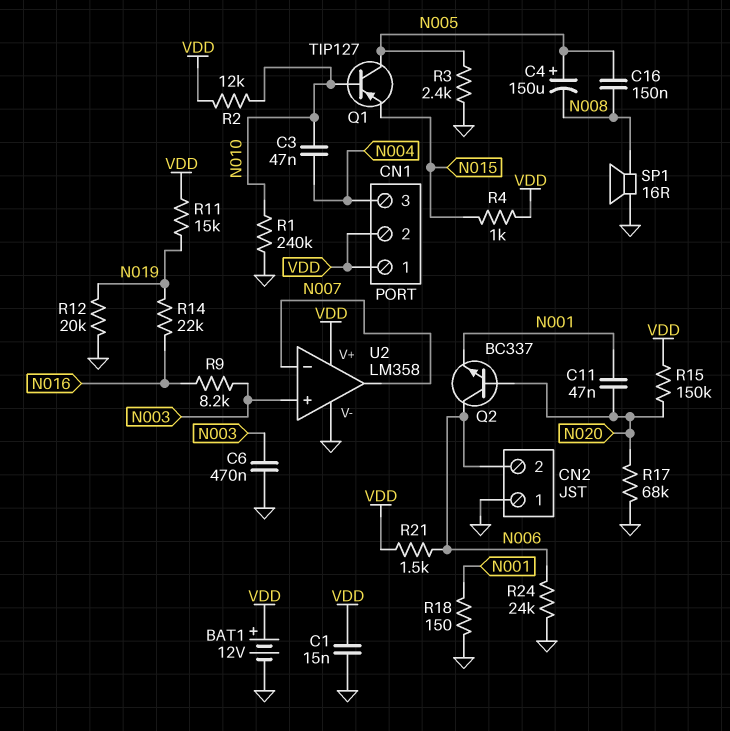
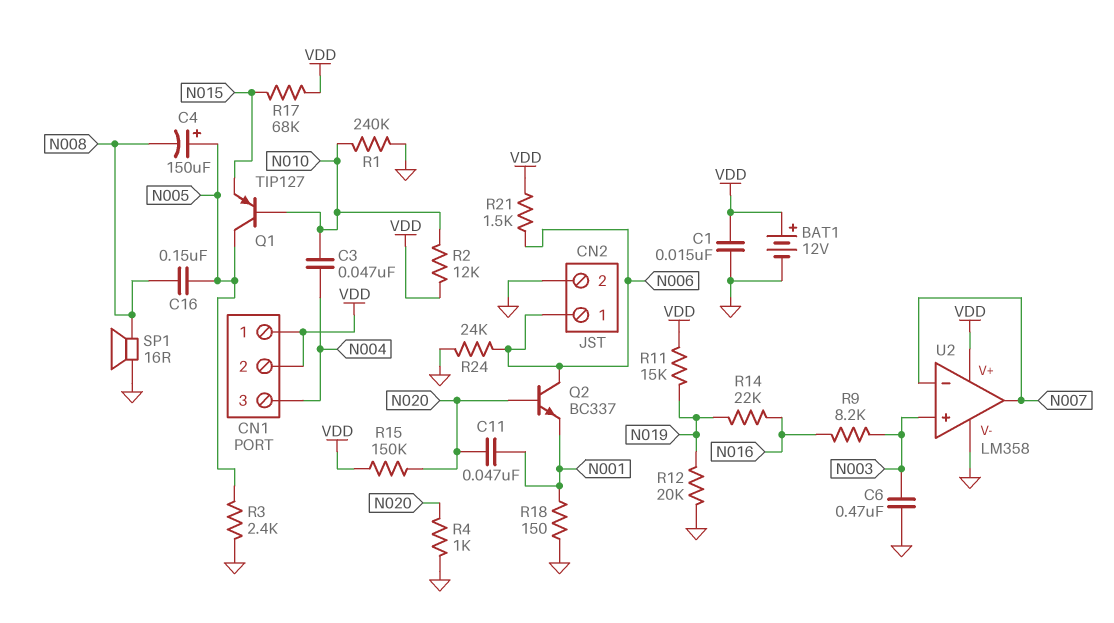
CN2 pin 1: GND -> N006
CN2 pin 2: N006 -> GND
R4: 1k (N015, VDD) -> 1k (GND, N020)
R17: 68k (GND, N020) -> 68k (N015, VDD)

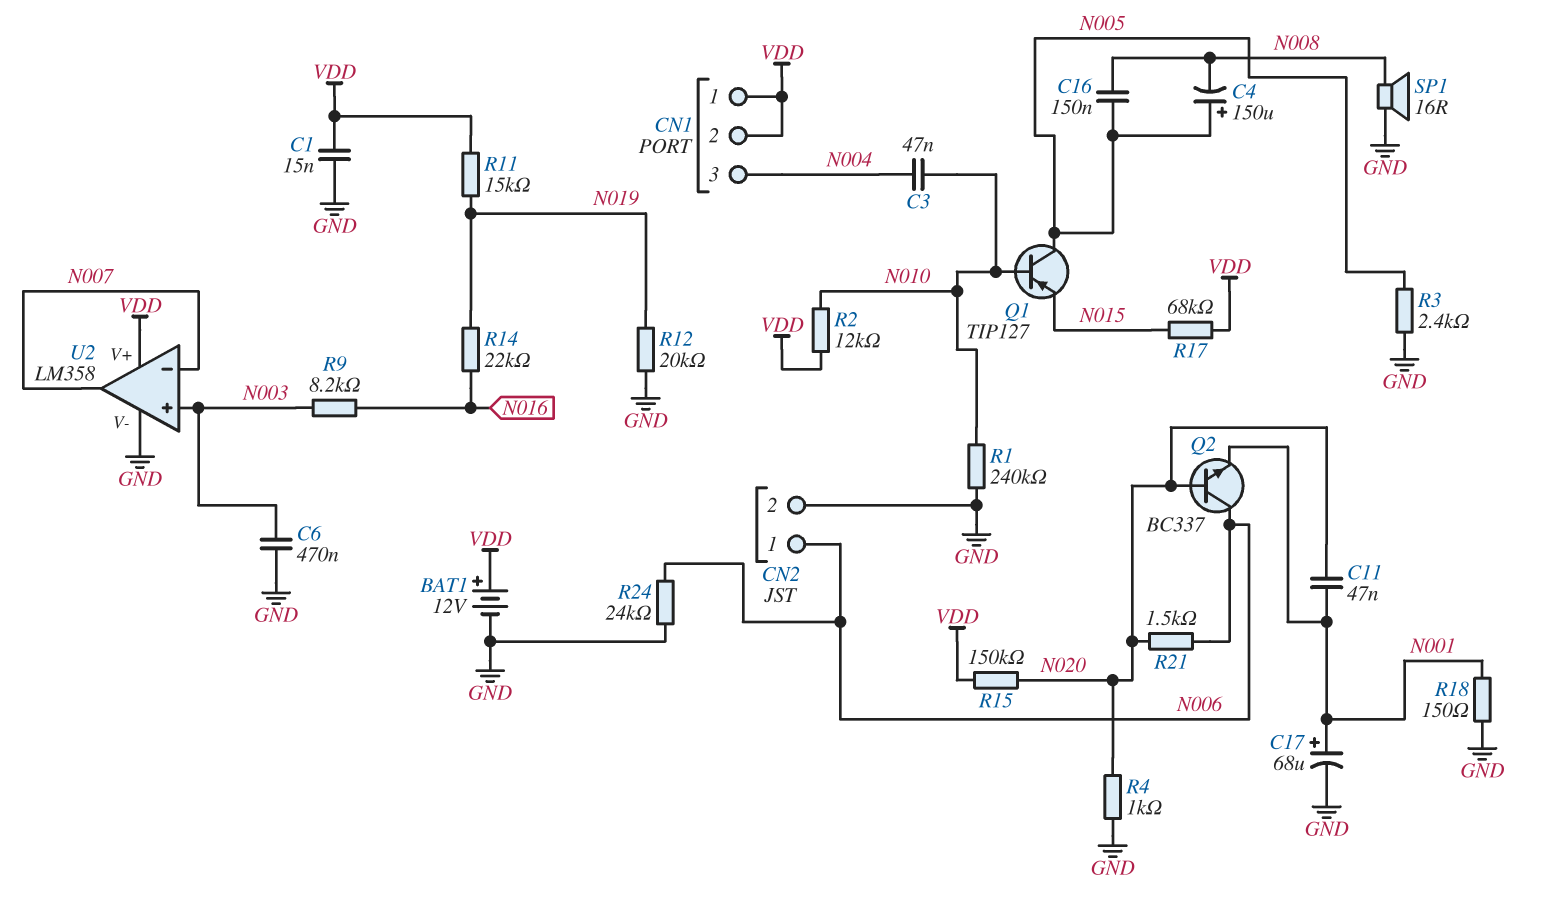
C17: none -> 68uF (plus N001, minus GND)
R21: 1.5k (N006, VDD) -> 1.5k (N006, N020)

